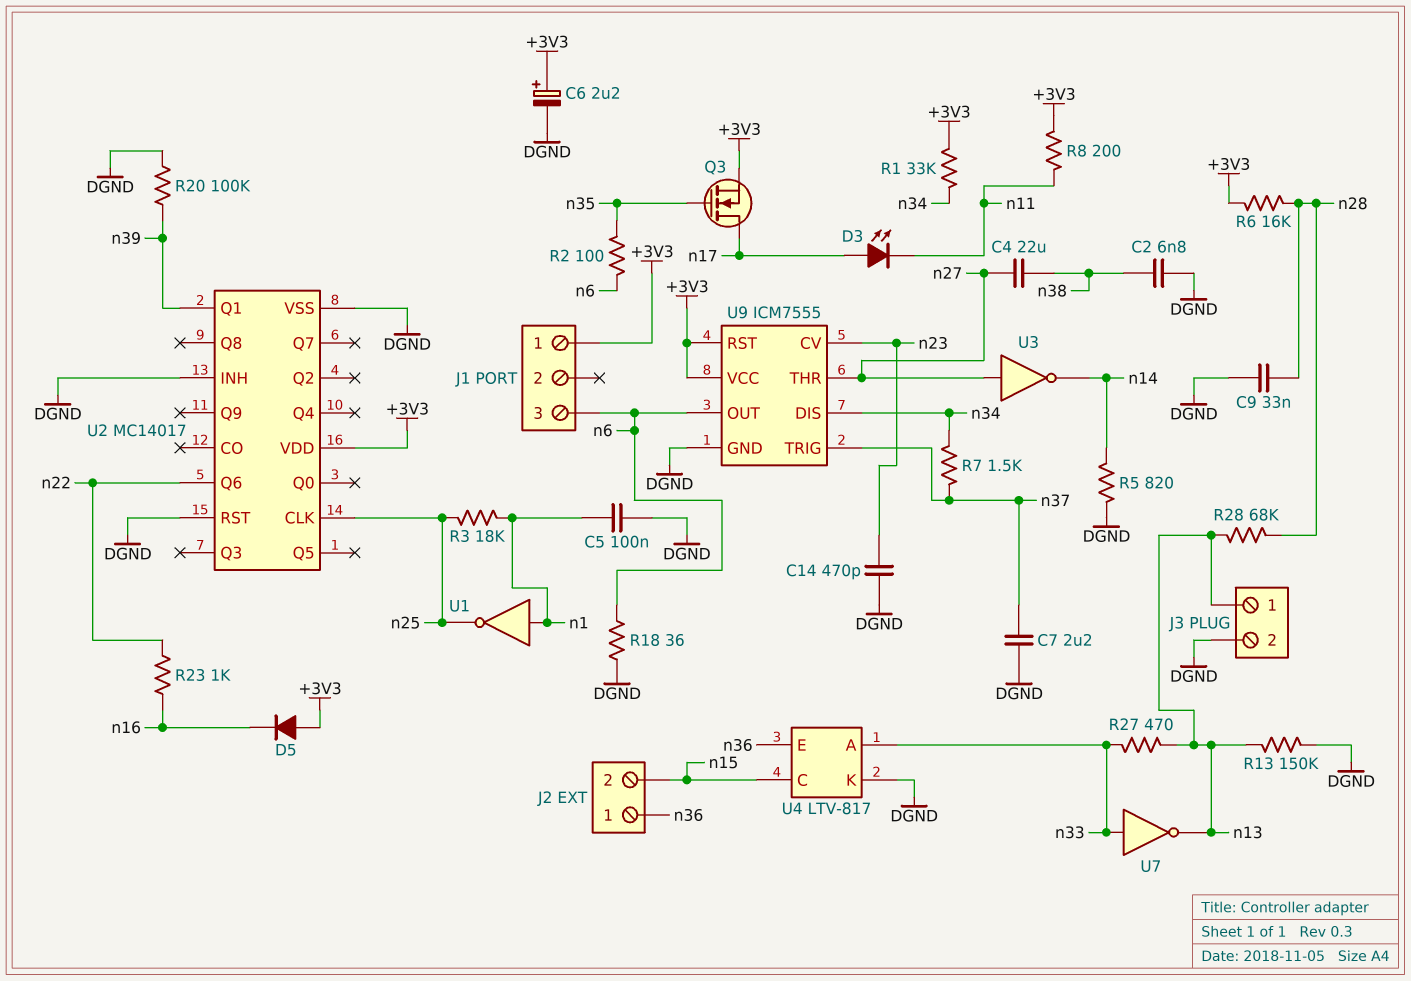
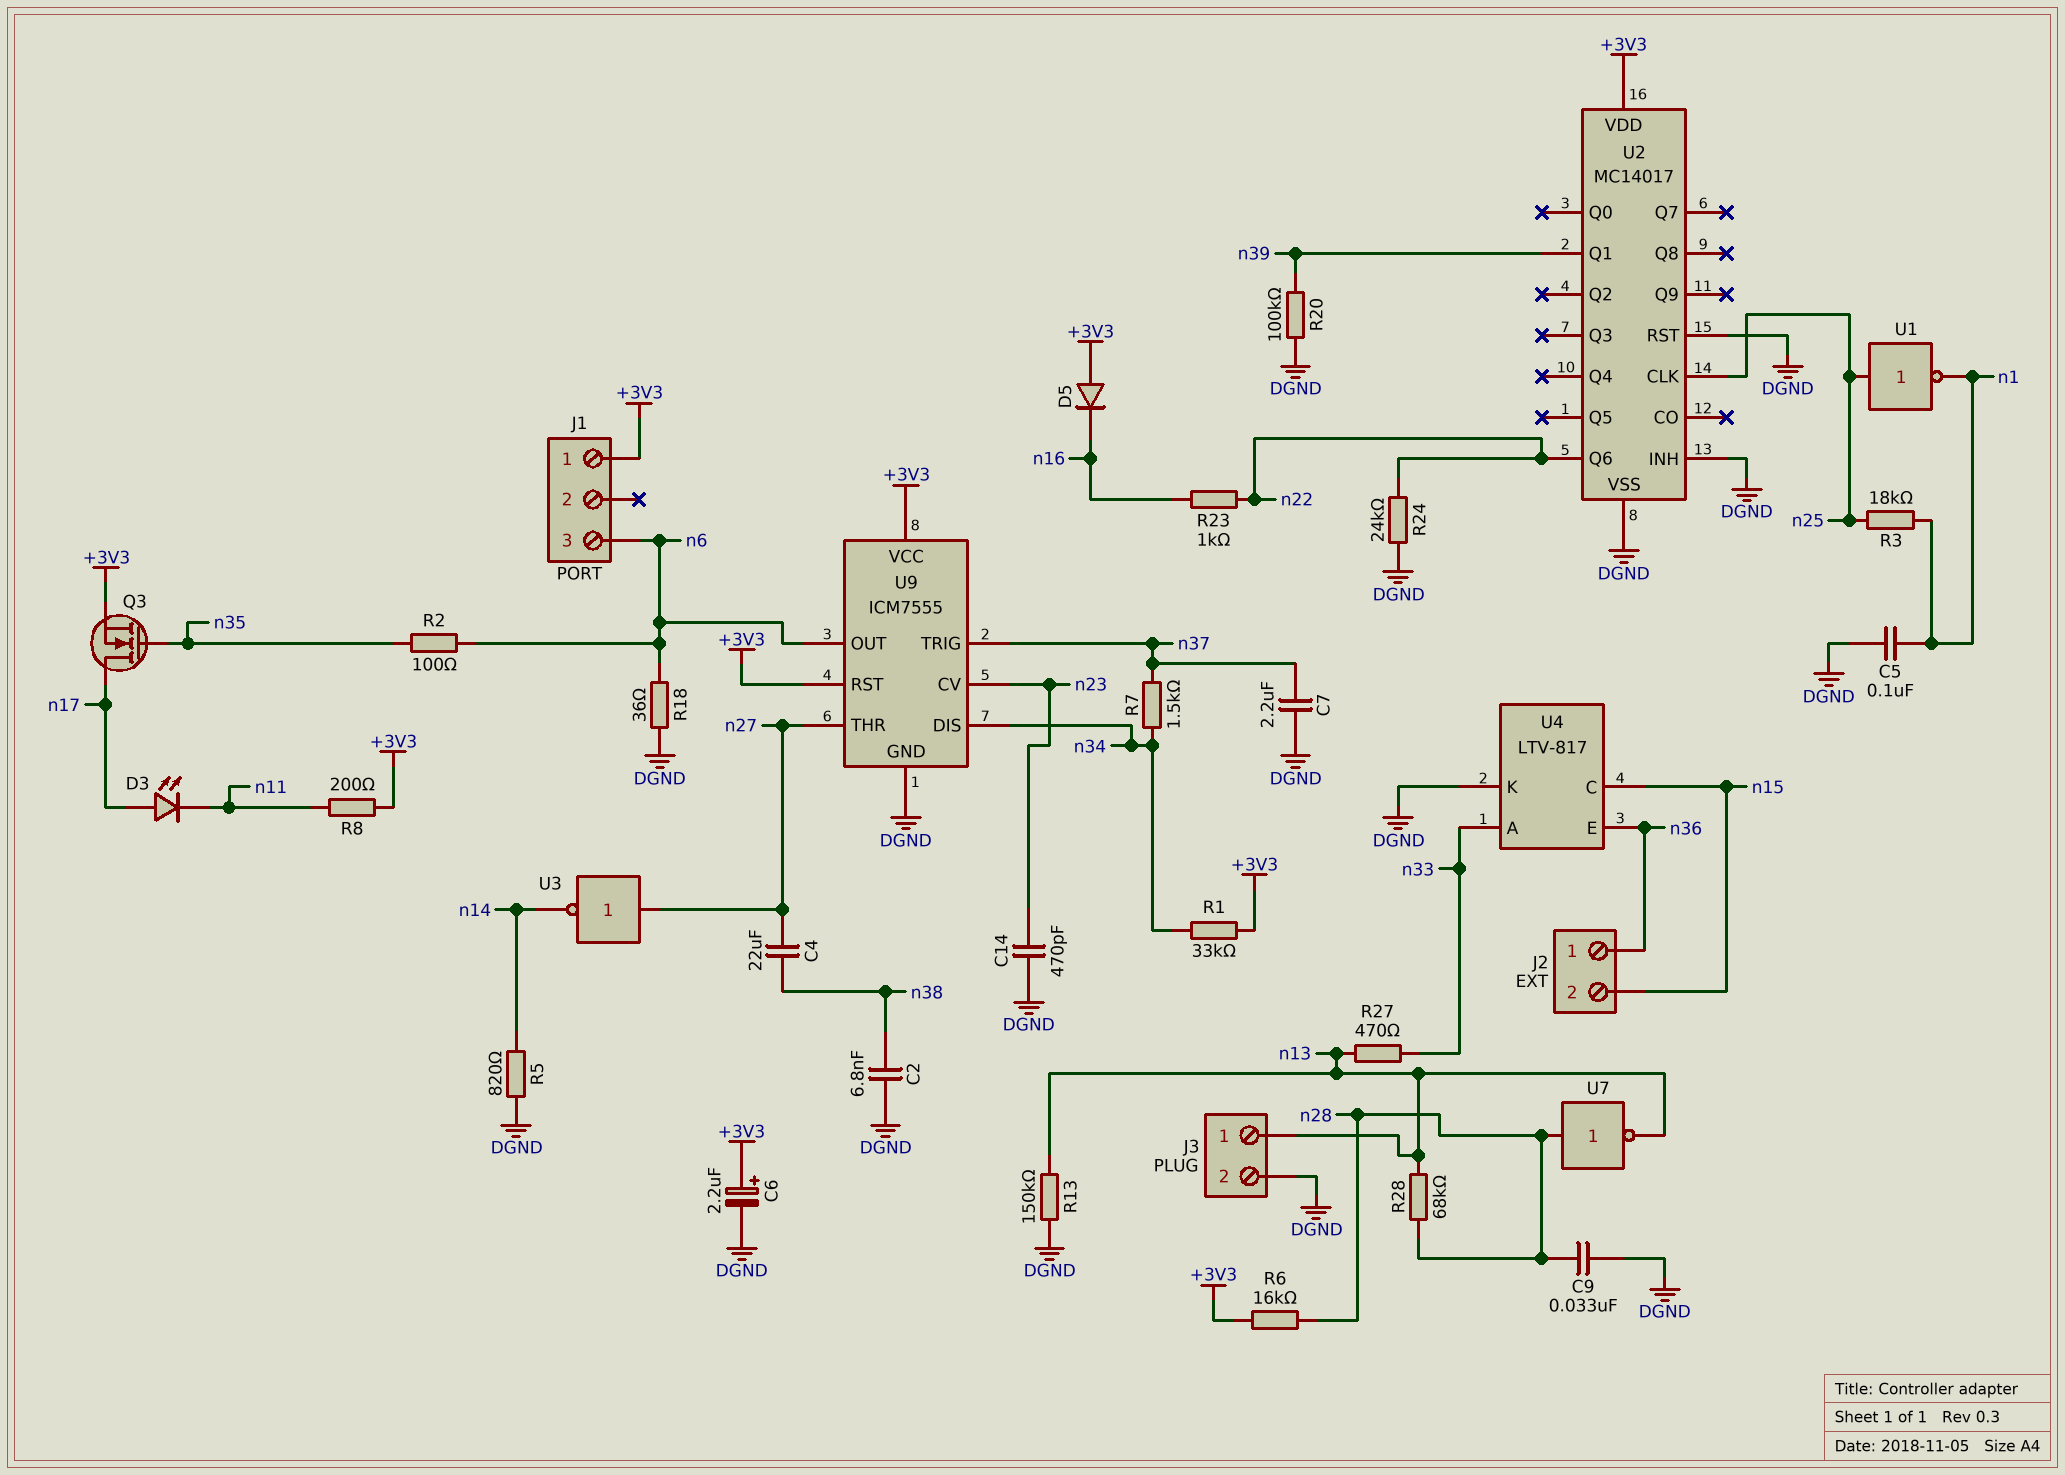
R24: none -> 24k (DGND, n22)
U1: NOT (in n1, out n25) -> NOT (in n25, out n1)
U7: NOT (in n33, out n13) -> NOT (in n28, out n13)

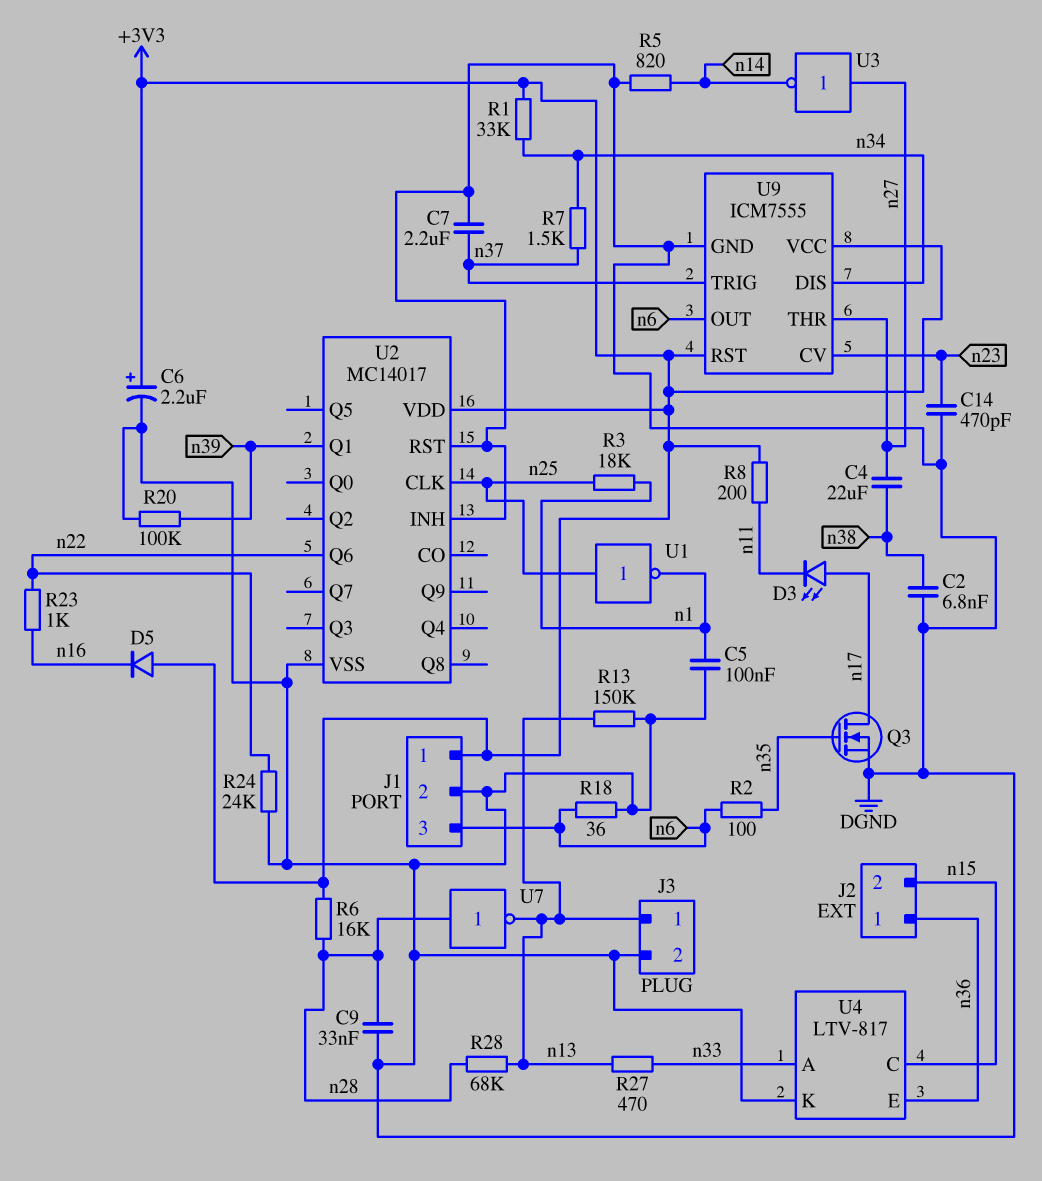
J1 pin 2: none -> DGND
Q3: NMOS (G n35, D n17, S +3V3) -> NMOS (G n35, D n17, S DGND)

